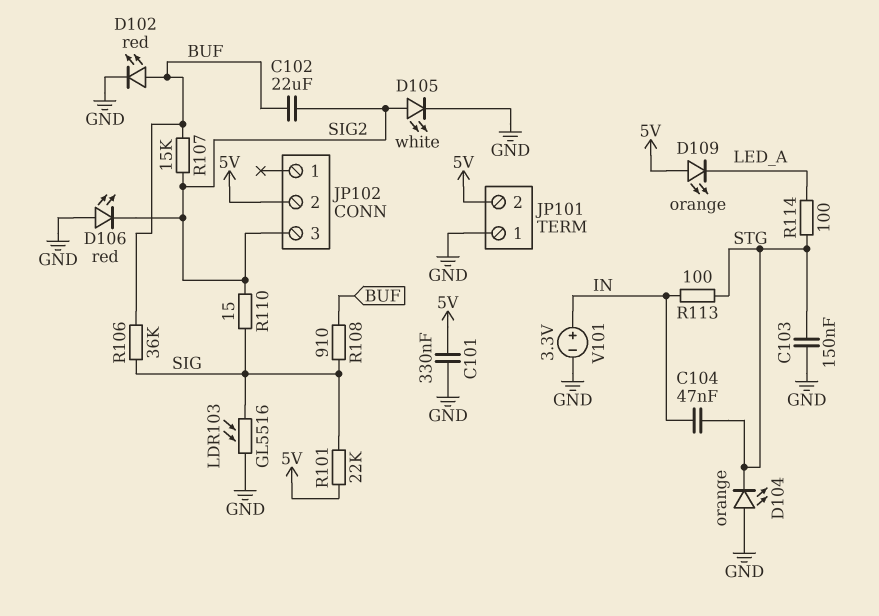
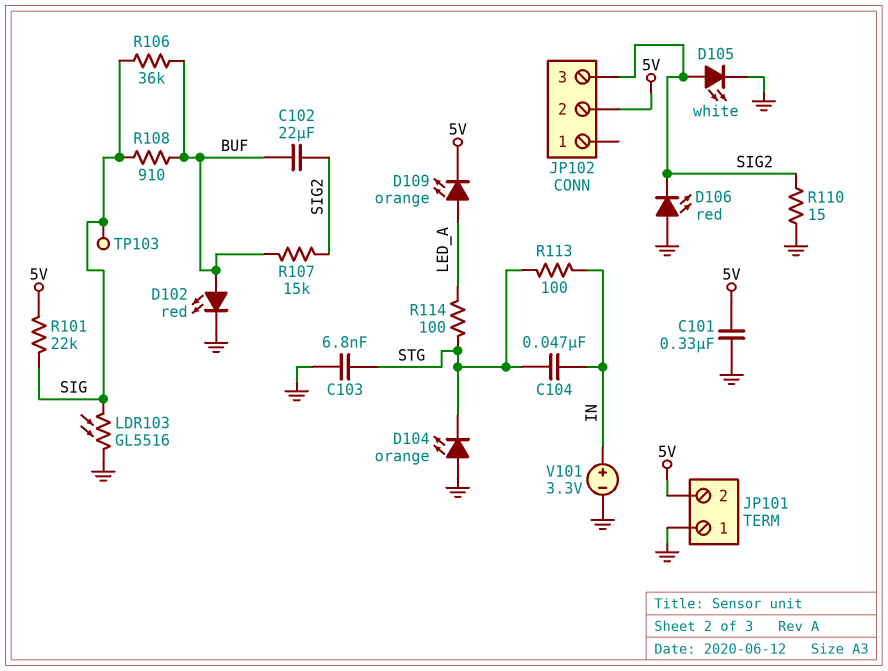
C103: 150nF (GND, STG) -> 6.8nF (GND, STG)
D109: LED orange (A 5V, K LED_A) -> LED orange (A LED_A, K 5V)
R110: 15 (SIG, SIG2) -> 15 (GND, SIG2)
TP103: none -> test point (SIG)

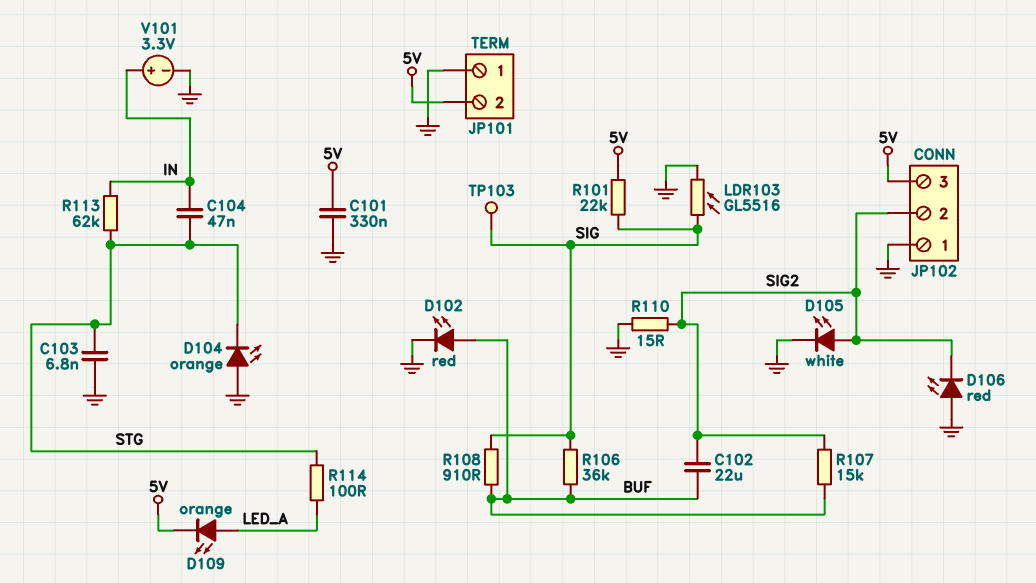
JP102 pin 1: none -> GND
JP102 pin 2: 5V -> SIG2
JP102 pin 3: SIG2 -> 5V
R113: 100 (IN, STG) -> 62k (IN, STG)

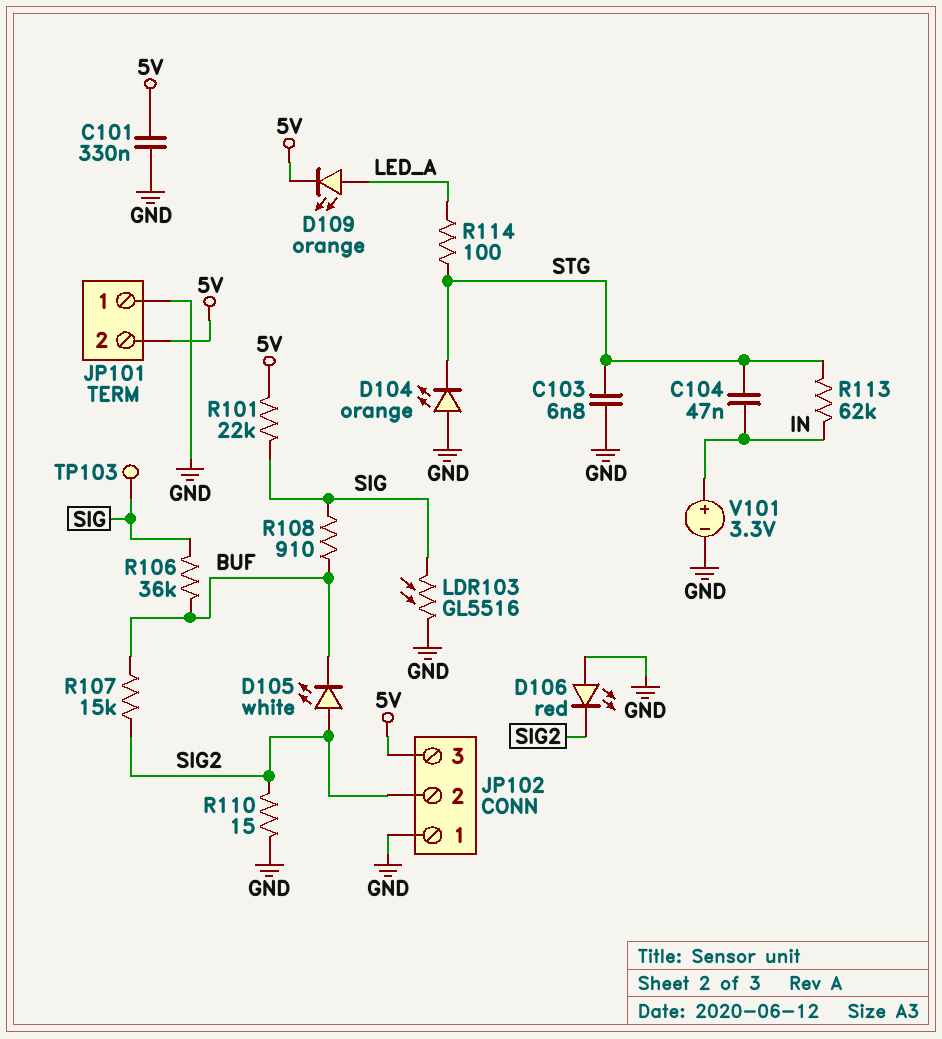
C102: 22uF (BUF, SIG2) -> none
D102: LED red (A BUF, K GND) -> none
D105: LED white (A SIG2, K GND) -> LED white (A SIG2, K BUF)

